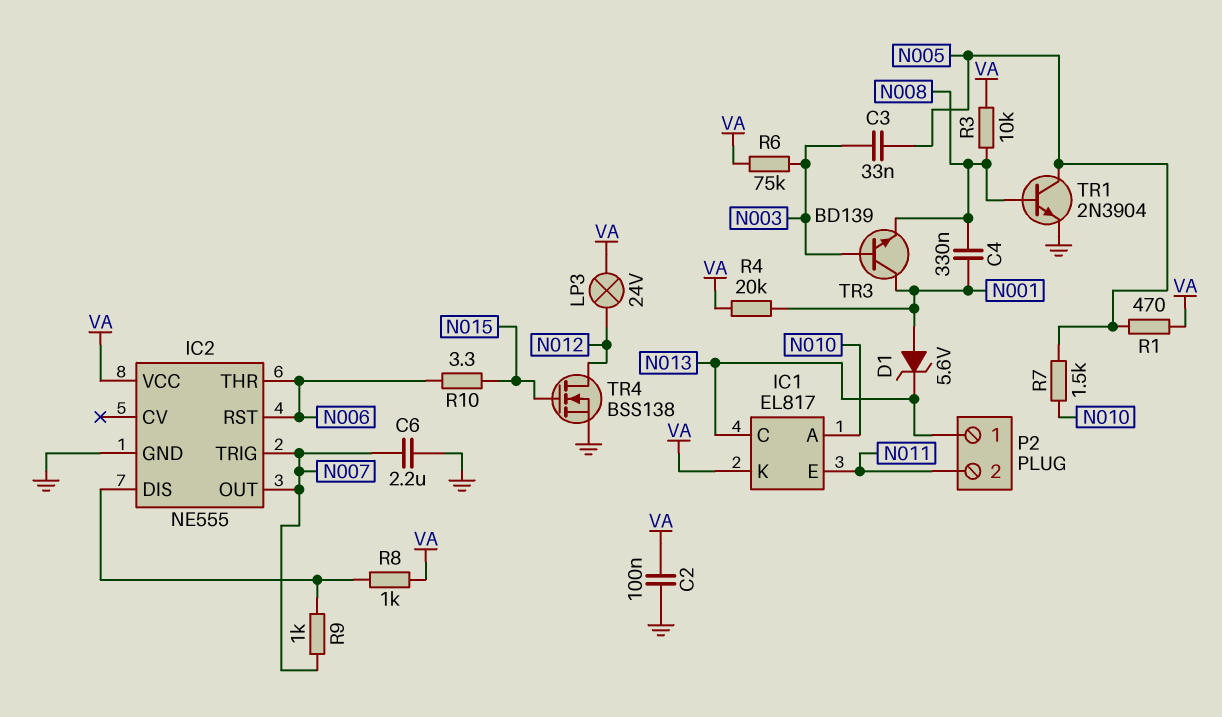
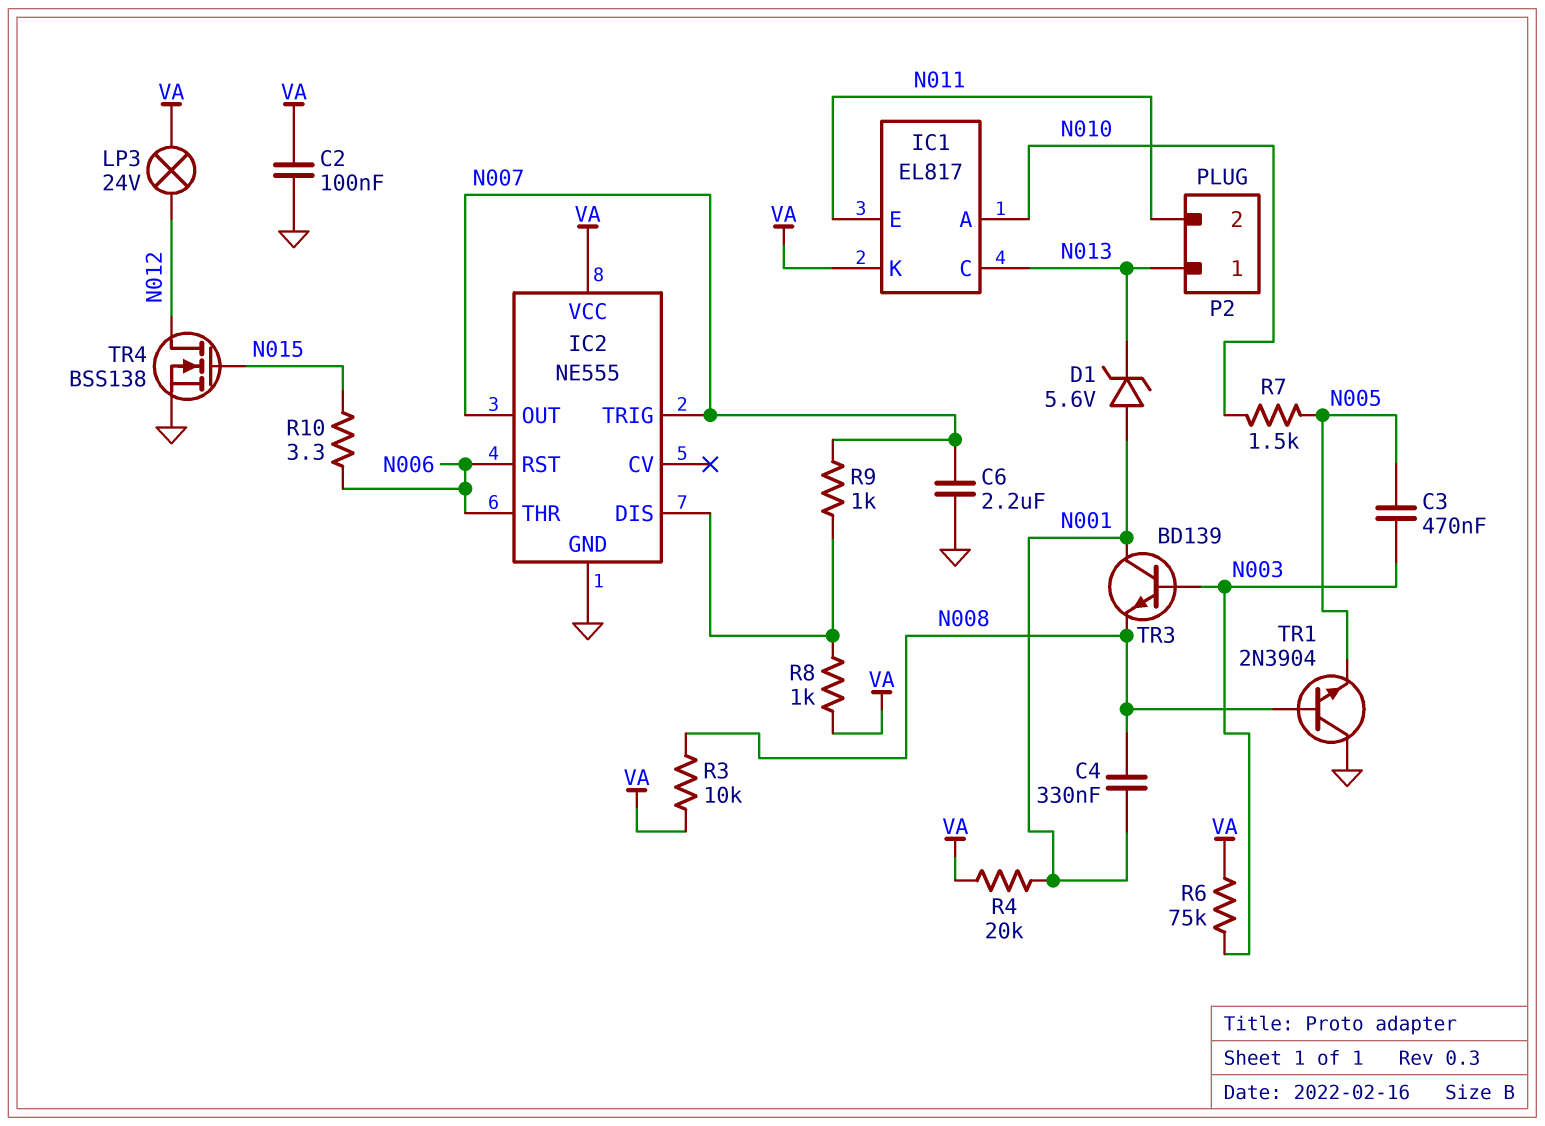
C3: 33nF (N003, N005) -> 470nF (N003, N005)
R1: 470 (N005, VA) -> none
TR1: NPN 2N3904 (B N008, C N005, E GND) -> NPN 2N3904 (B N008, C GND, E N005)

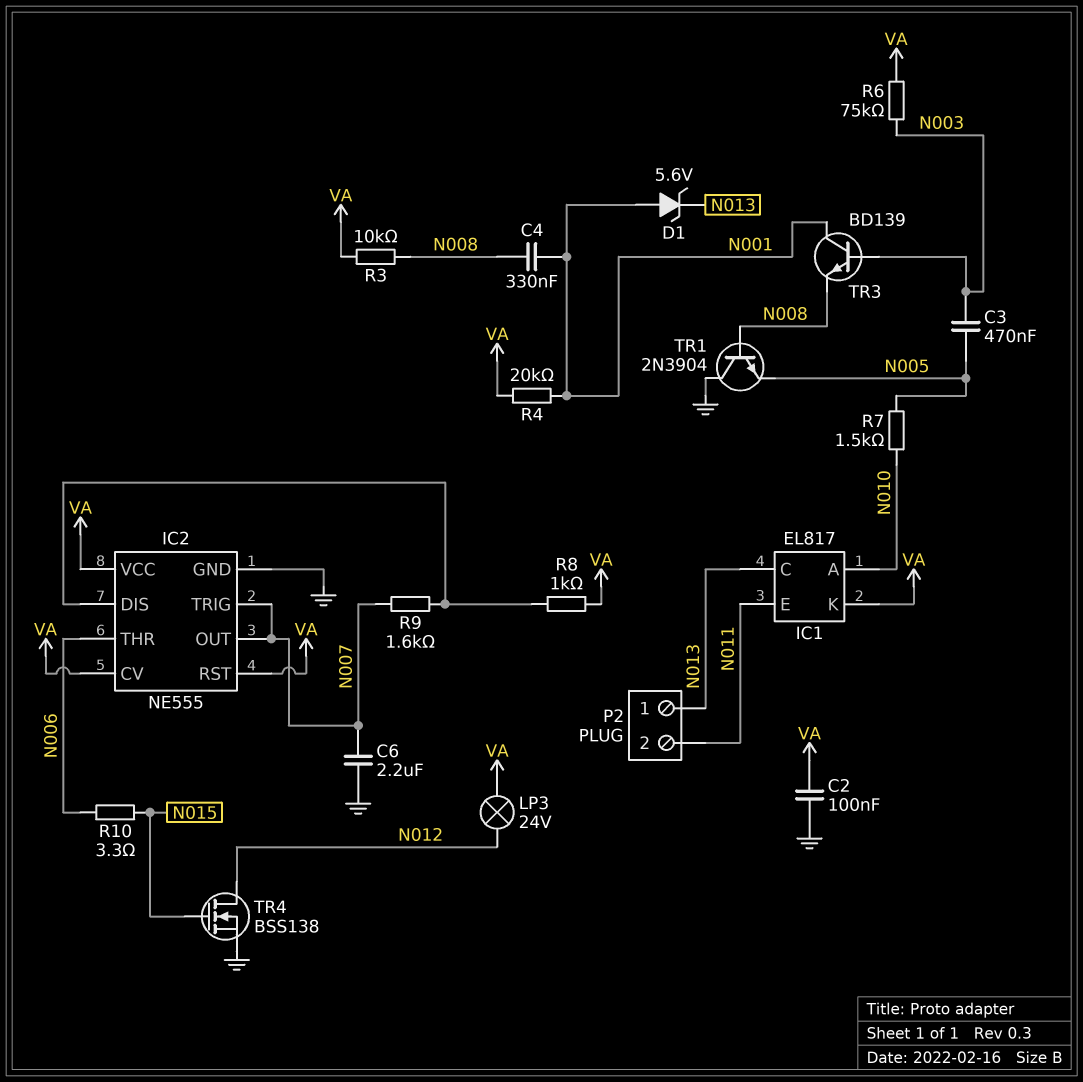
IC2 pin CV: none -> VA
IC2 pin RST: N006 -> VA
R9: 1k (IC2/DIS, N007) -> 1.6k (IC2/DIS, N007)

